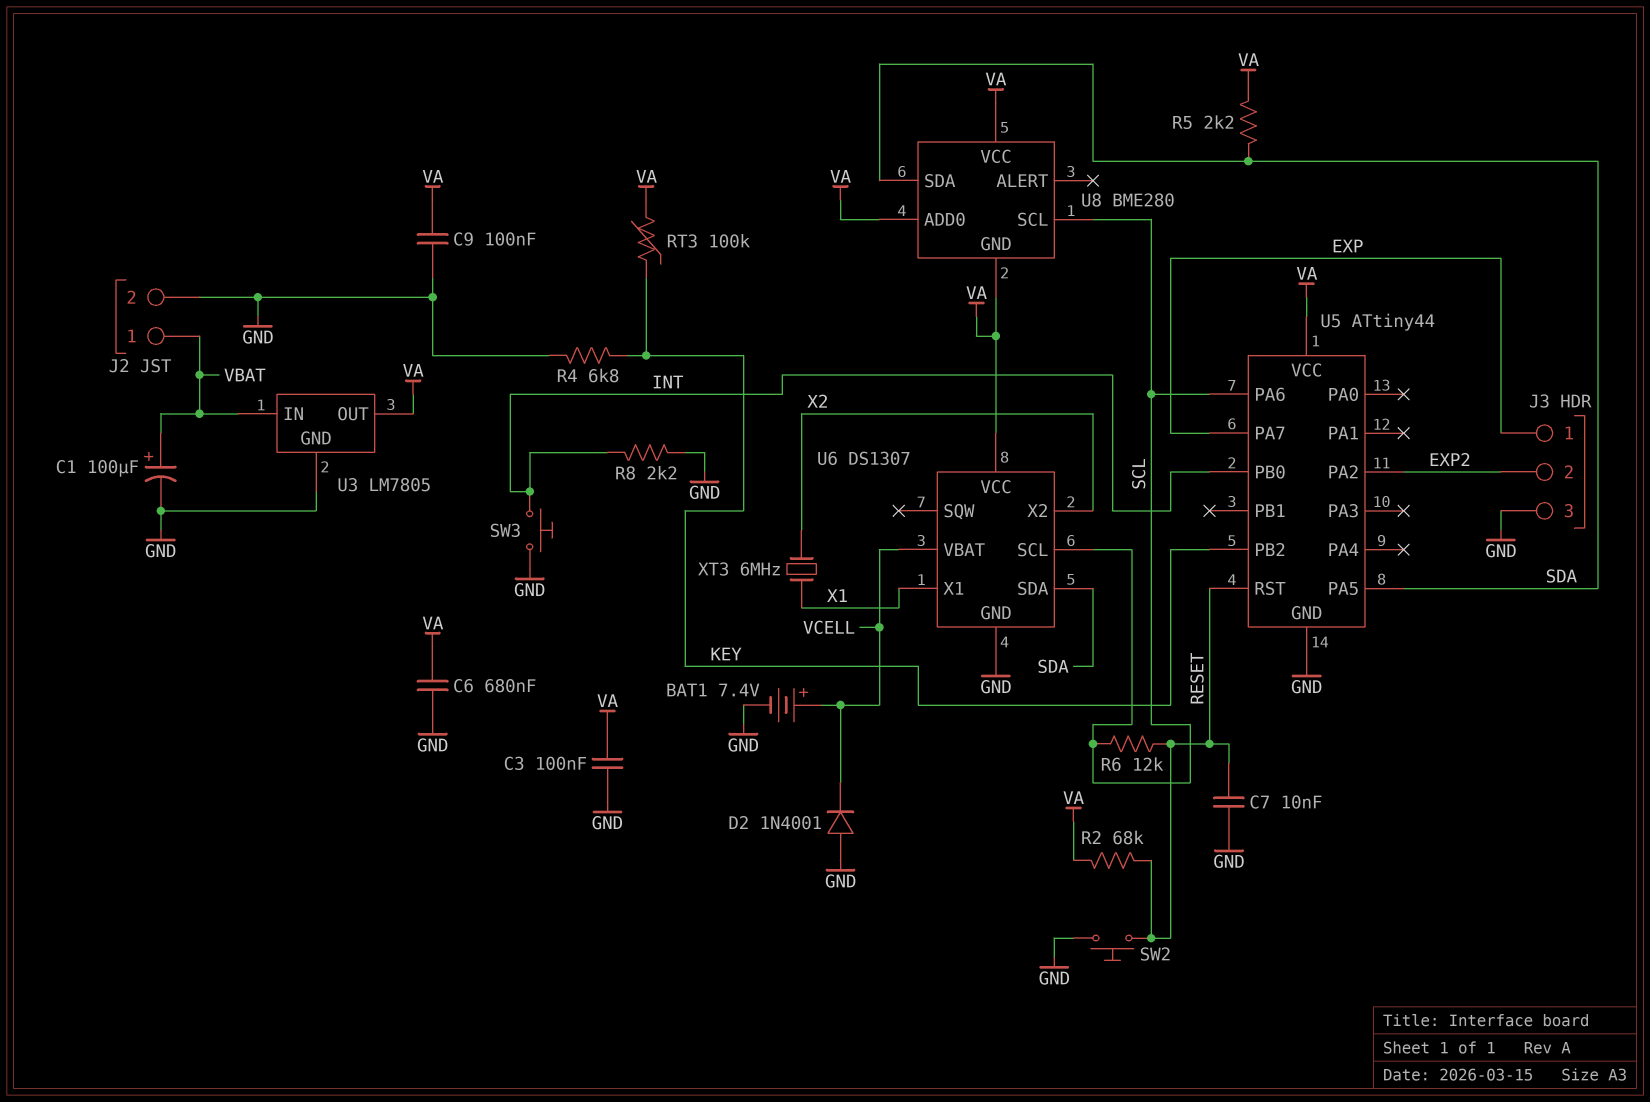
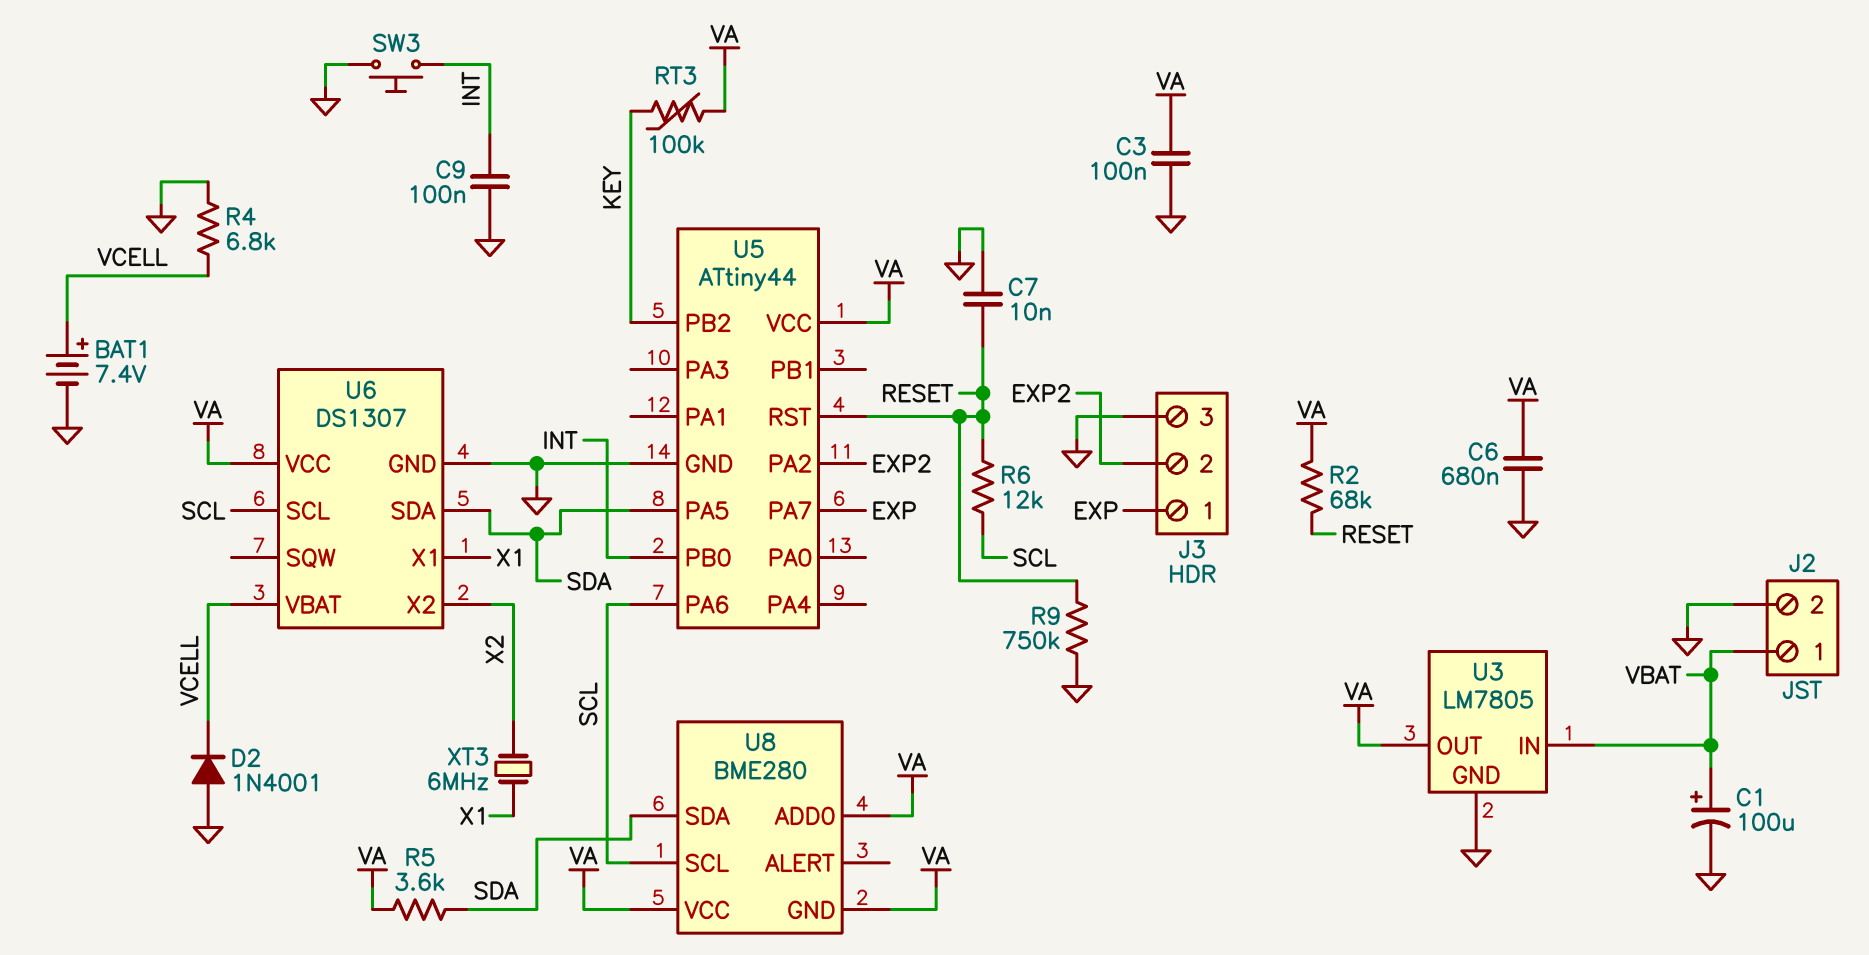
C9: 100nF (GND, VA) -> 100nF (GND, INT)
R4: 6.8k (GND, KEY) -> 6.8k (GND, VCELL)
R5: 2.2k (SDA, VA) -> 3.6k (SDA, VA)
R8: 2.2k (GND, INT) -> none
R9: none -> 750k (GND, RESET)
SW2: button (GND, RESET) -> none

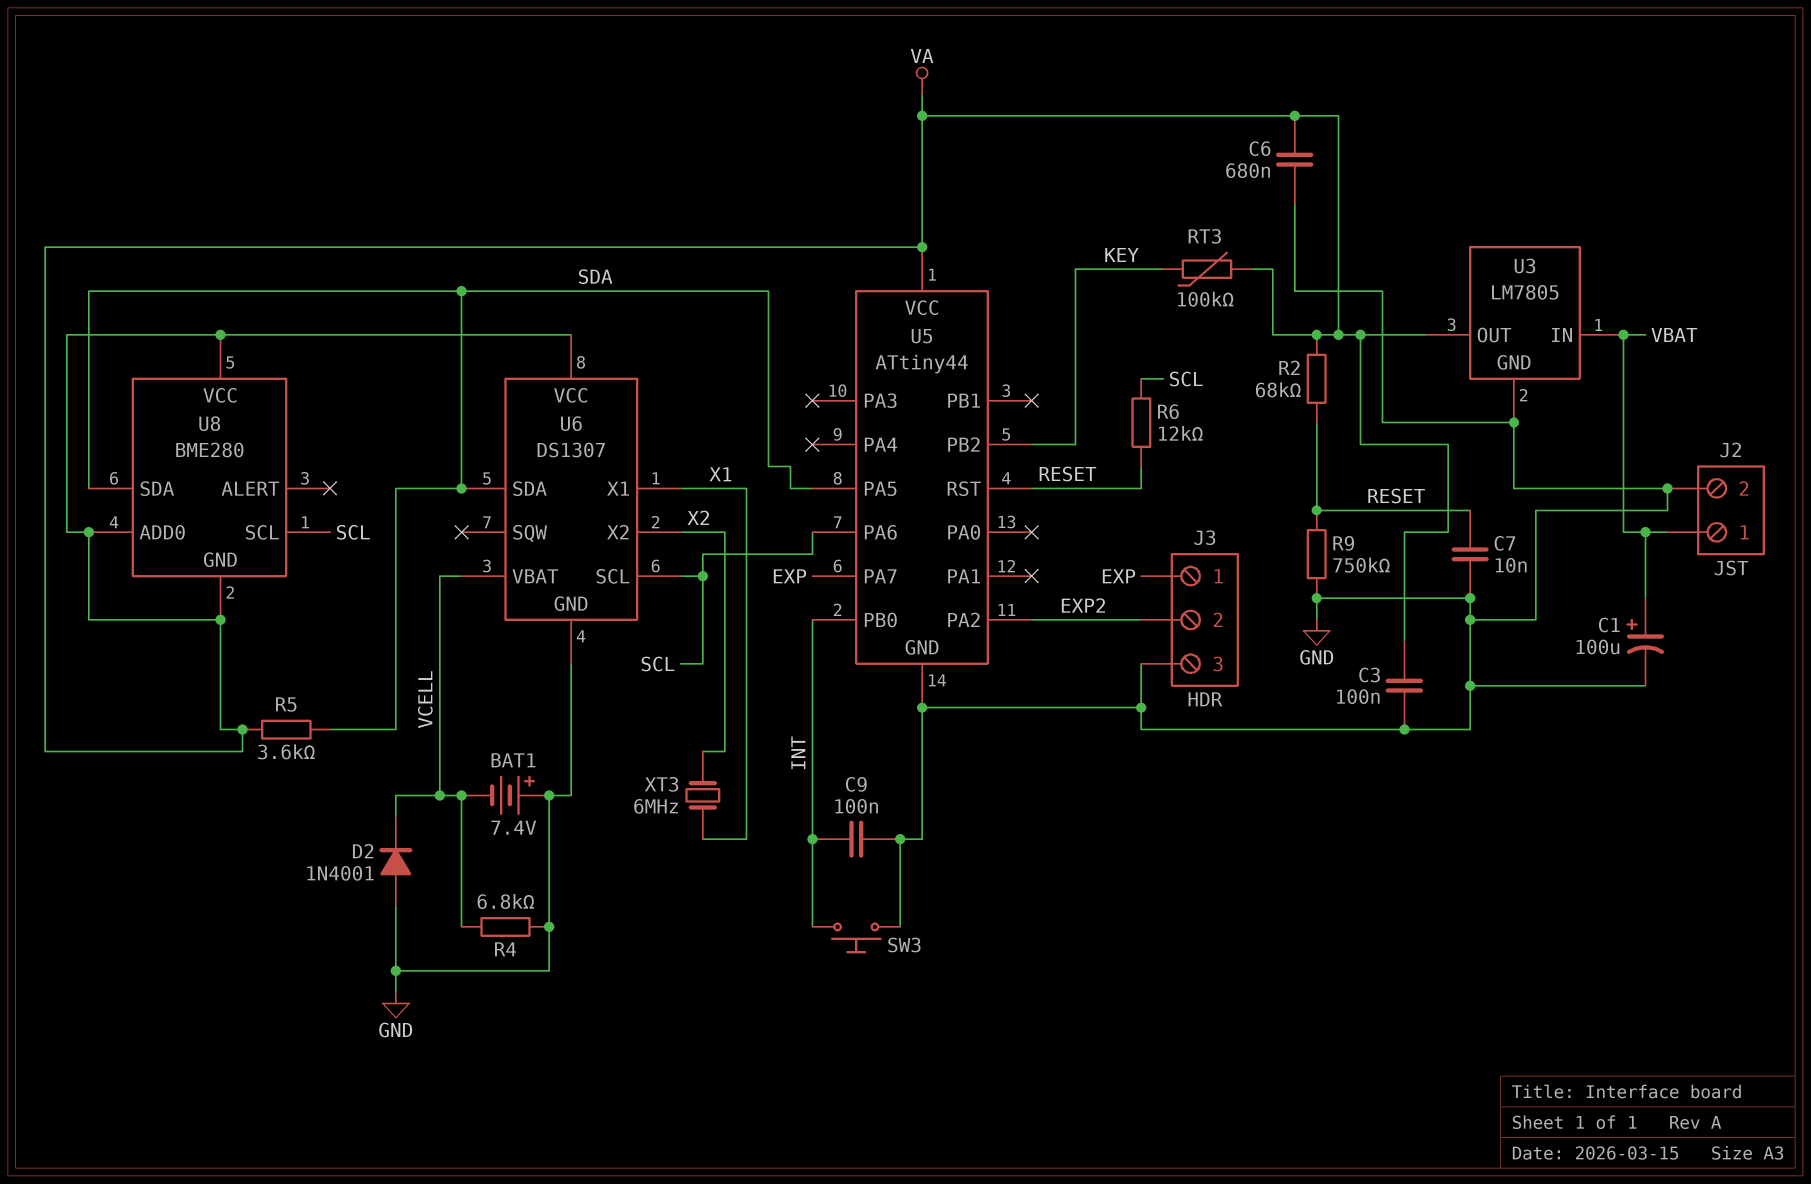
BAT1: 7.4V (plus VCELL, minus GND) -> 7.4V (plus GND, minus VCELL)

